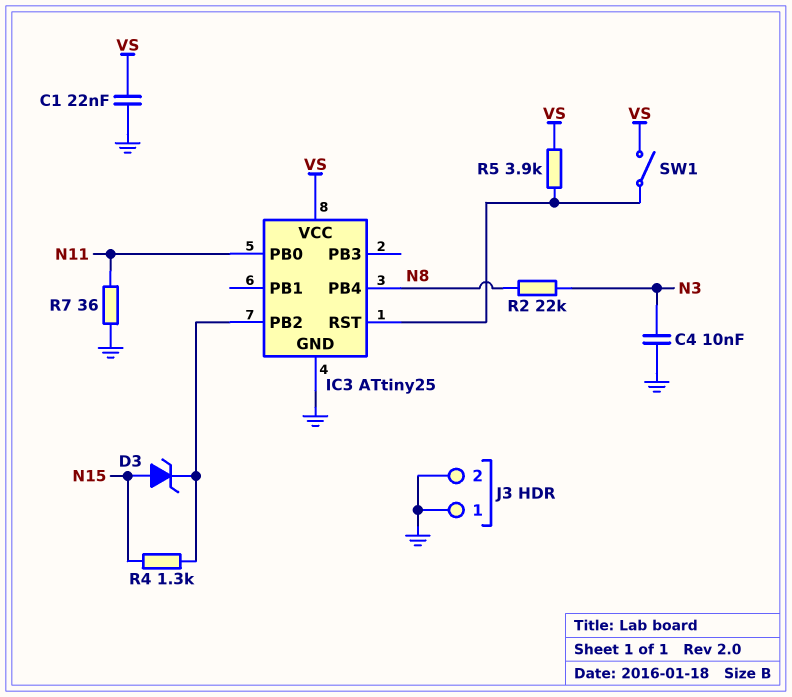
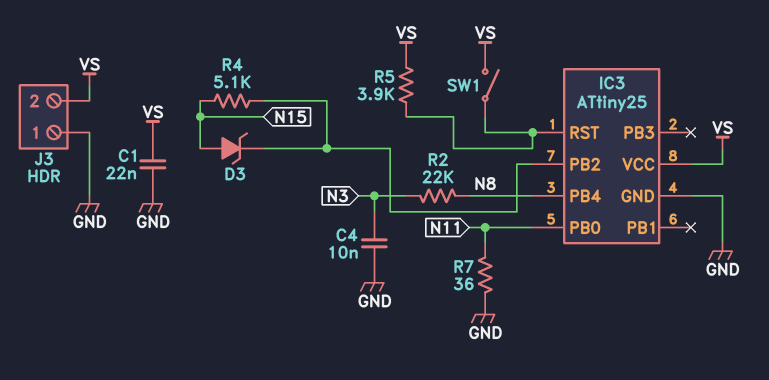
J3 pin 2: GND -> VS
R4: 1.3k (IC3/PB2, N15) -> 5.1k (IC3/PB2, N15)

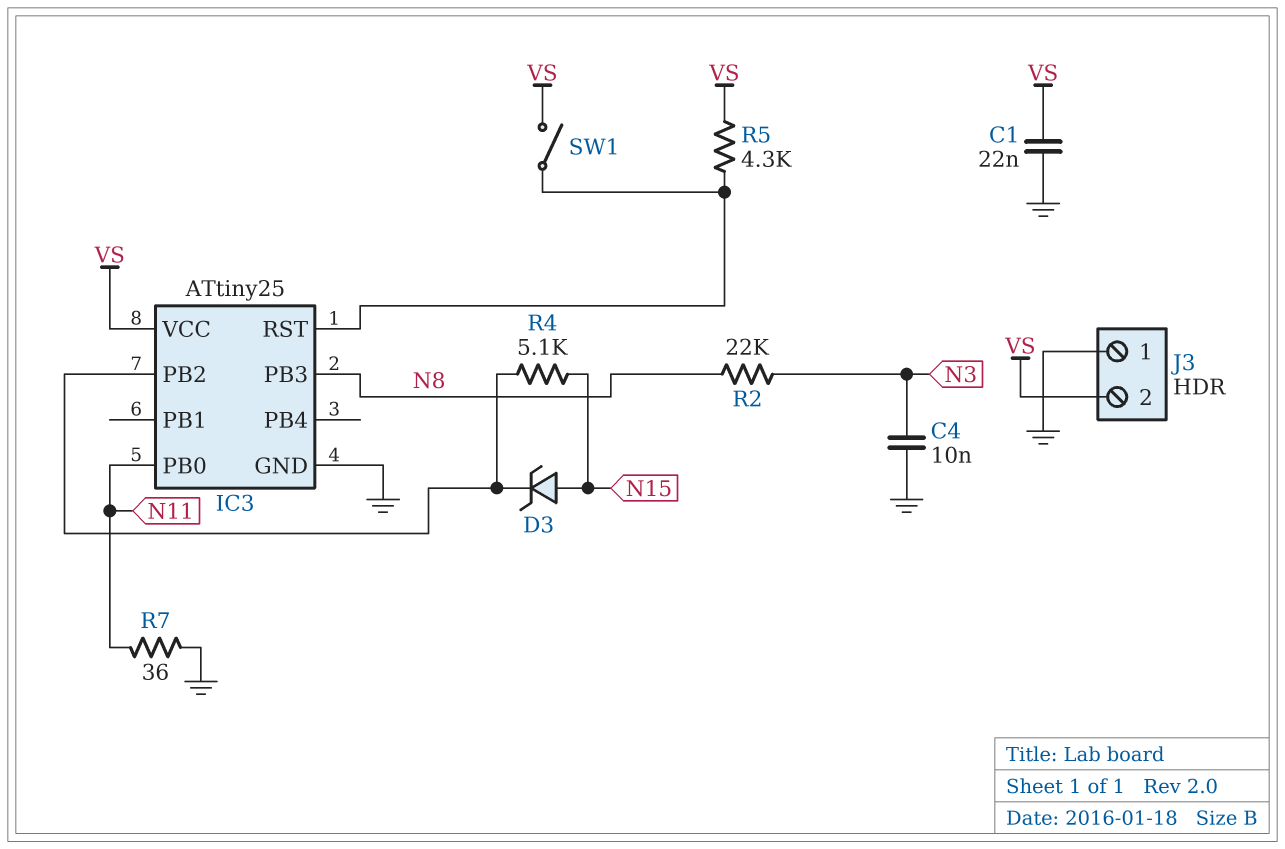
IC3 pin PB3: none -> N8
IC3 pin PB4: N8 -> none
R5: 3.9k (IC3/RST, VS) -> 4.3k (IC3/RST, VS)

